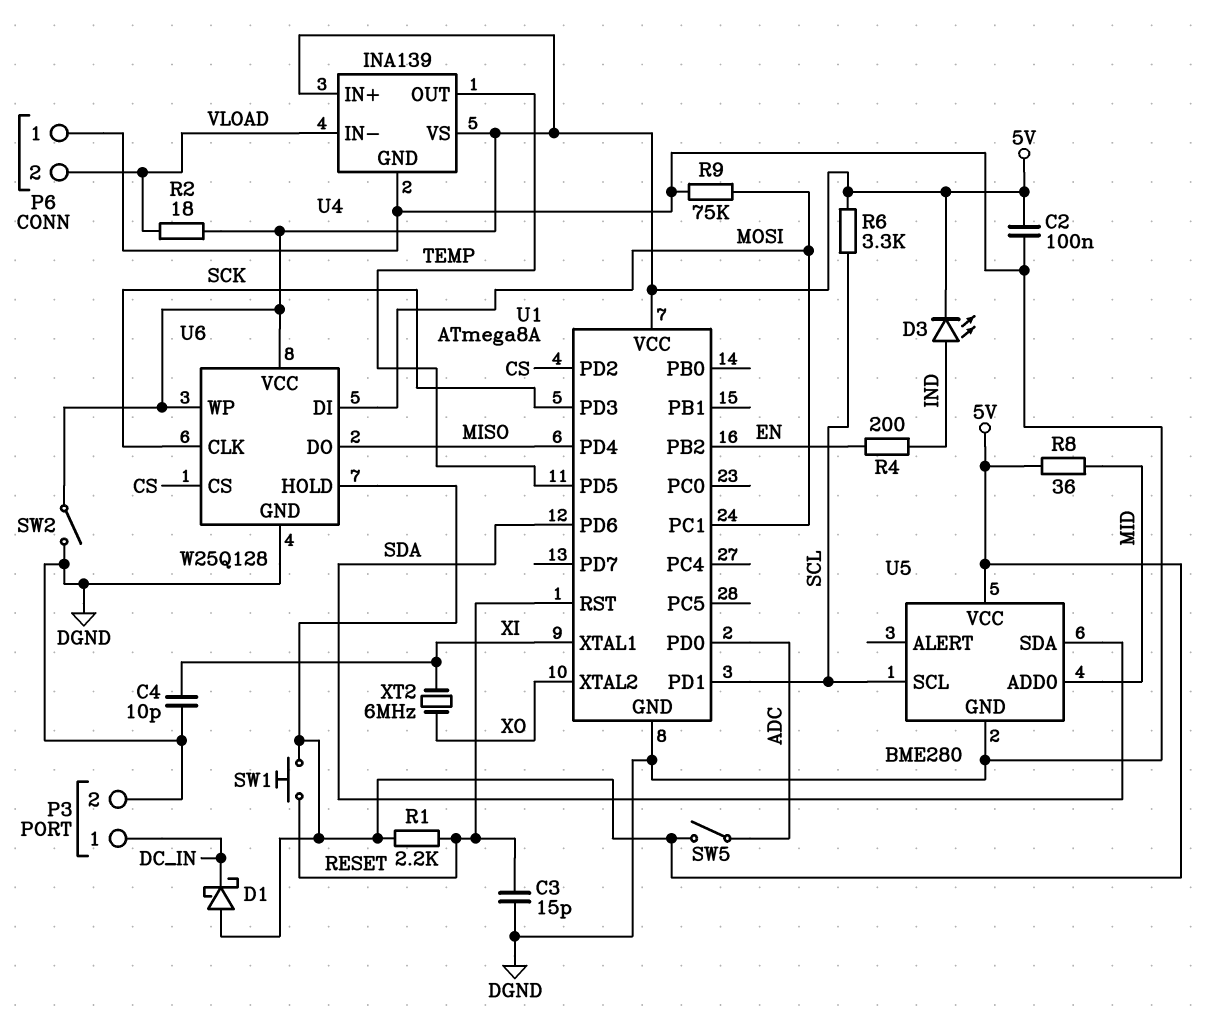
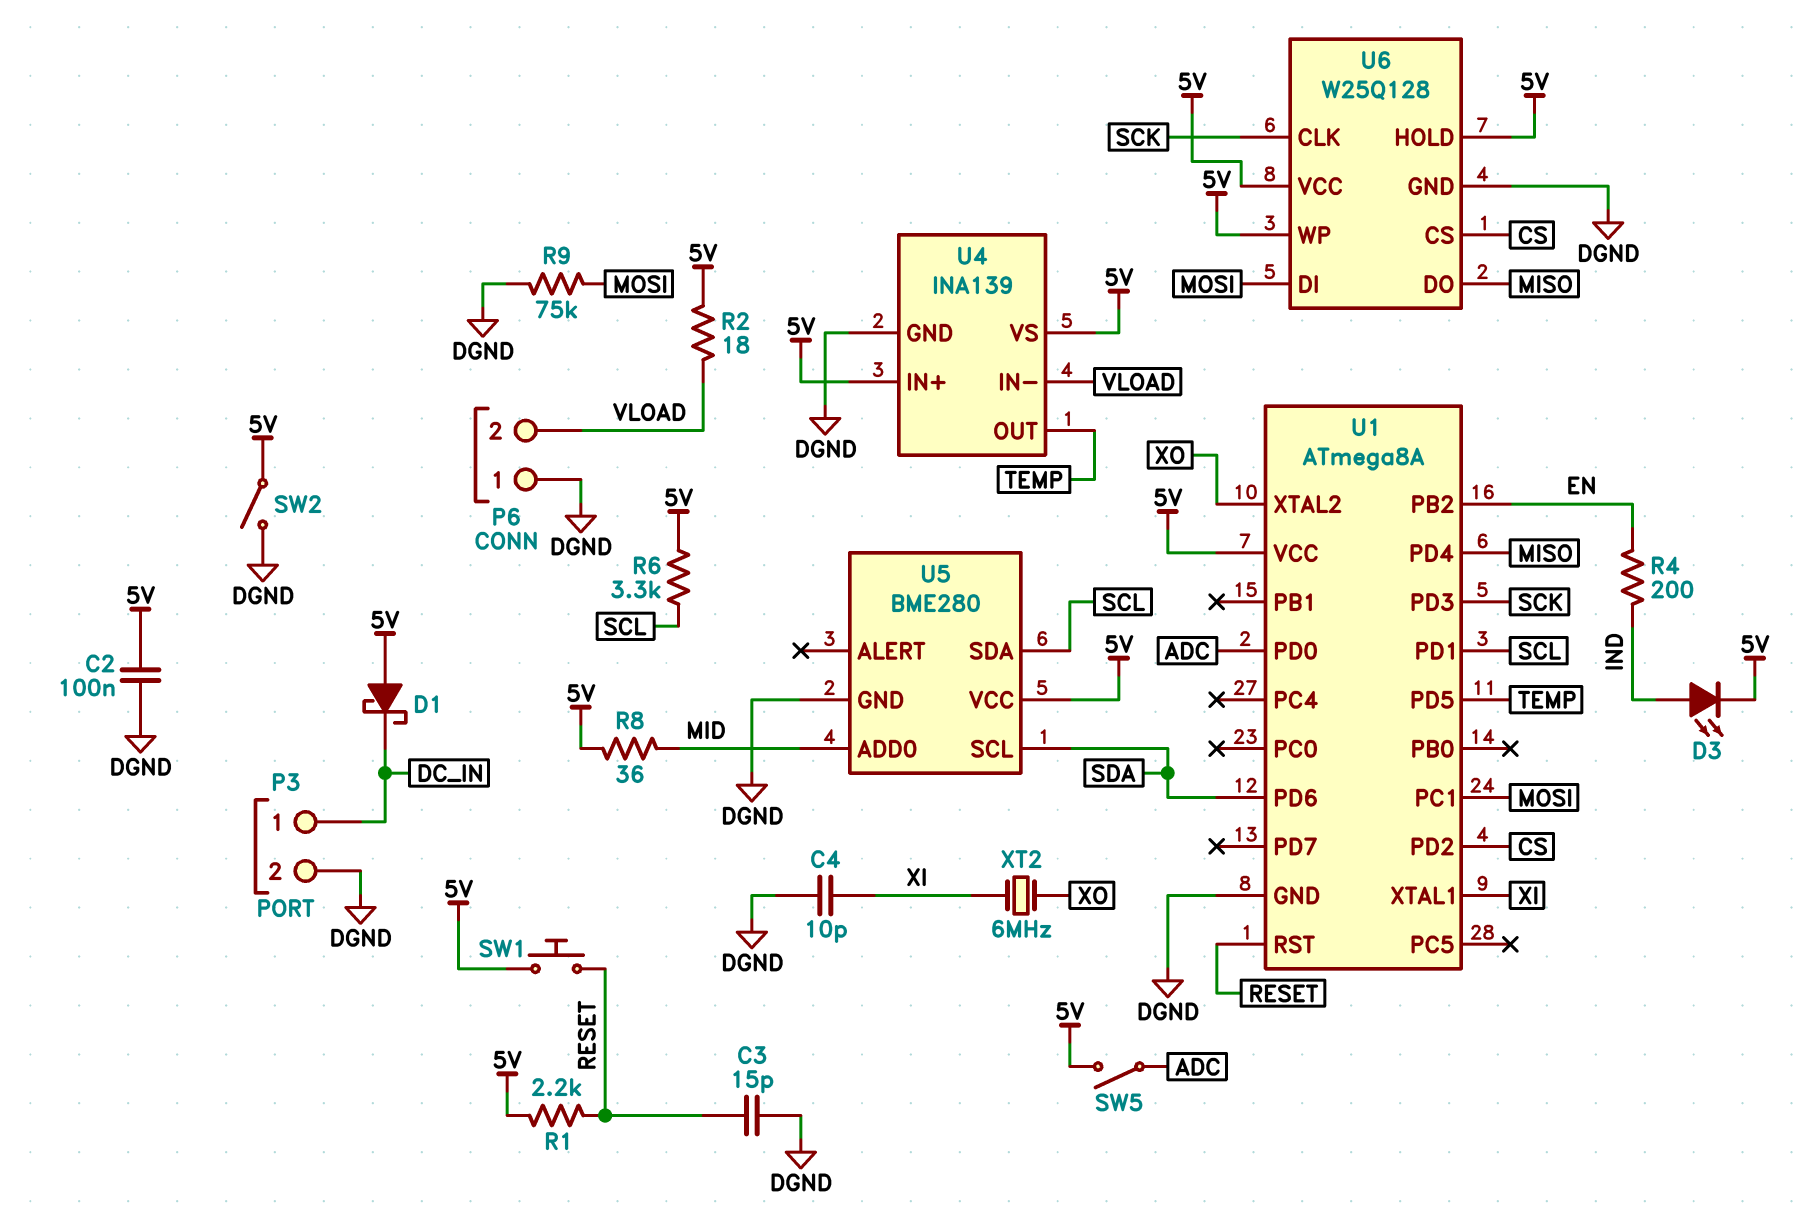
U5 pin SCL: SCL -> SDA
U5 pin SDA: SDA -> SCL

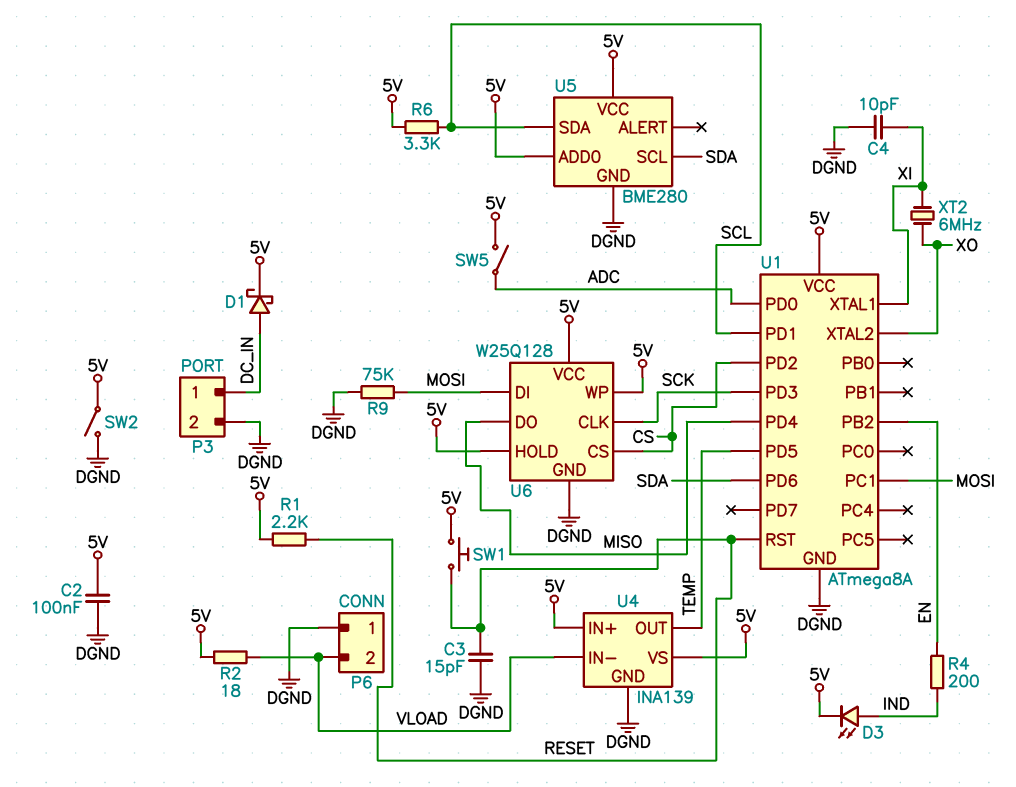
D1: schottky (A 5V, K DC_IN) -> schottky (A DC_IN, K 5V)
R8: 36 (5V, MID) -> none
U5 pin ADD0: MID -> 5V

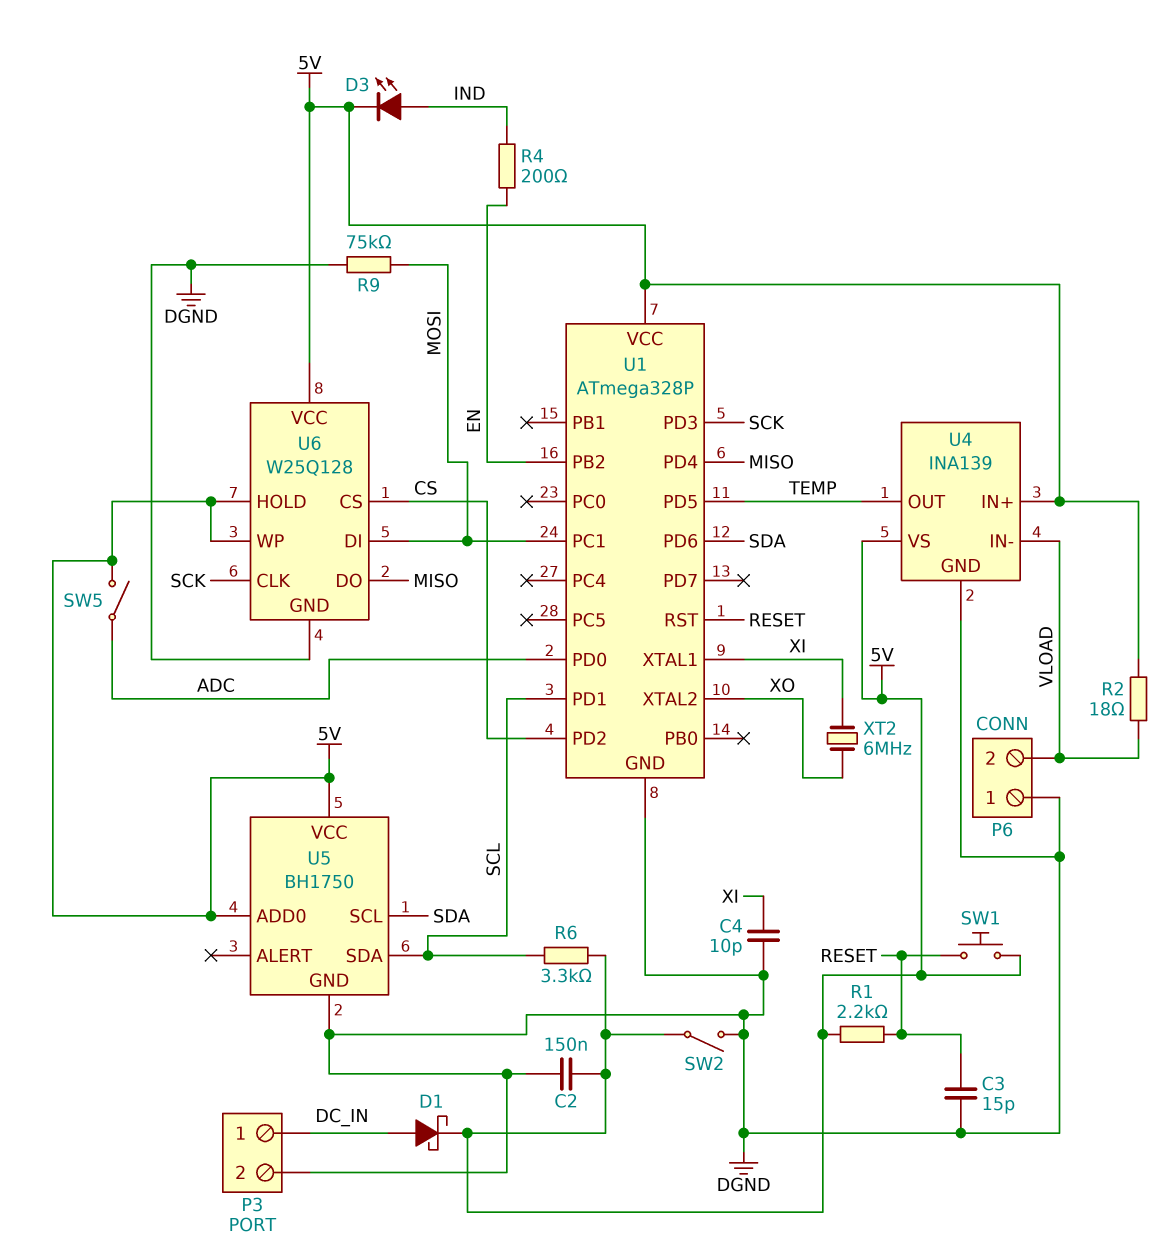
C2: 100nF (5V, DGND) -> 150nF (5V, DGND)
U1: ATmega8A -> ATmega328P
U5: BME280 -> BH1750

